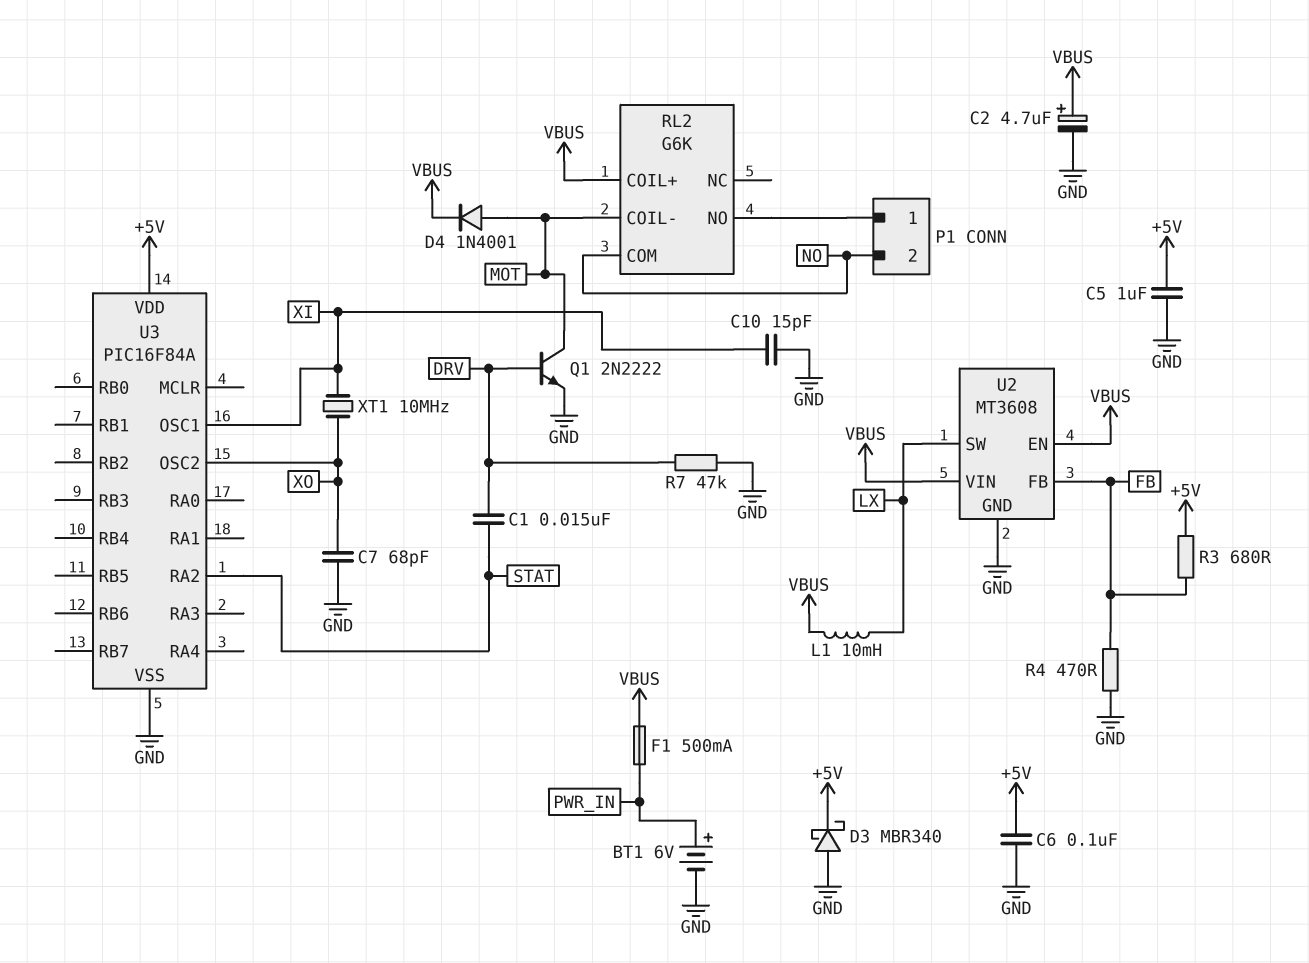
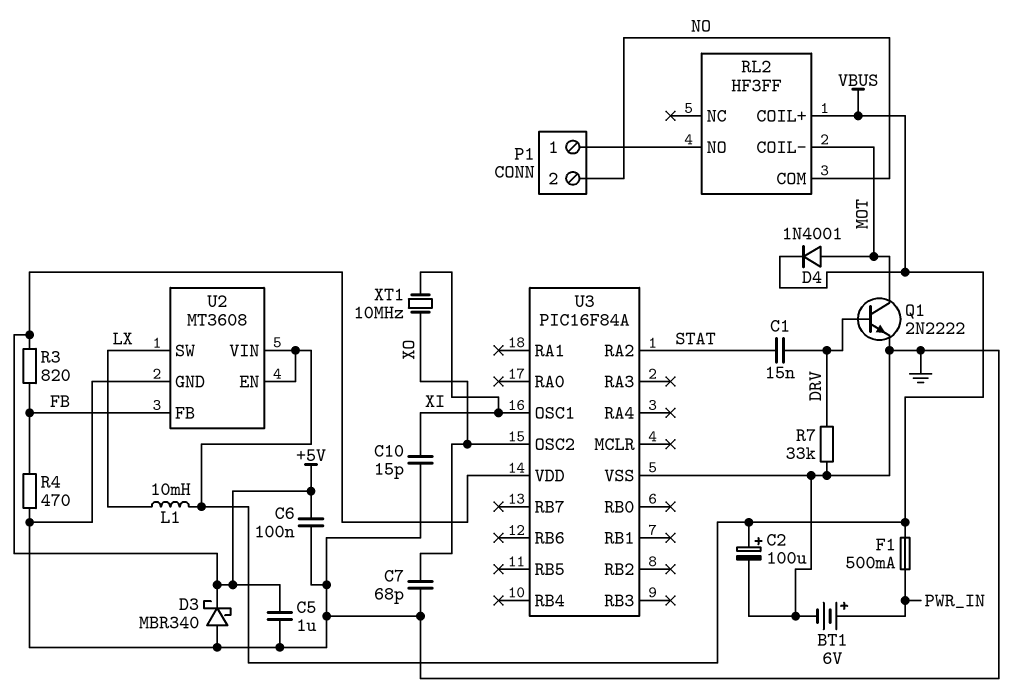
C2: 4.7uF (plus VBUS, minus GND) -> 100uF (plus VBUS, minus GND)
R3: 680 (+5V, FB) -> 820 (+5V, FB)
R7: 47k (DRV, GND) -> 33k (DRV, GND)
RL2: G6K -> HF3FF

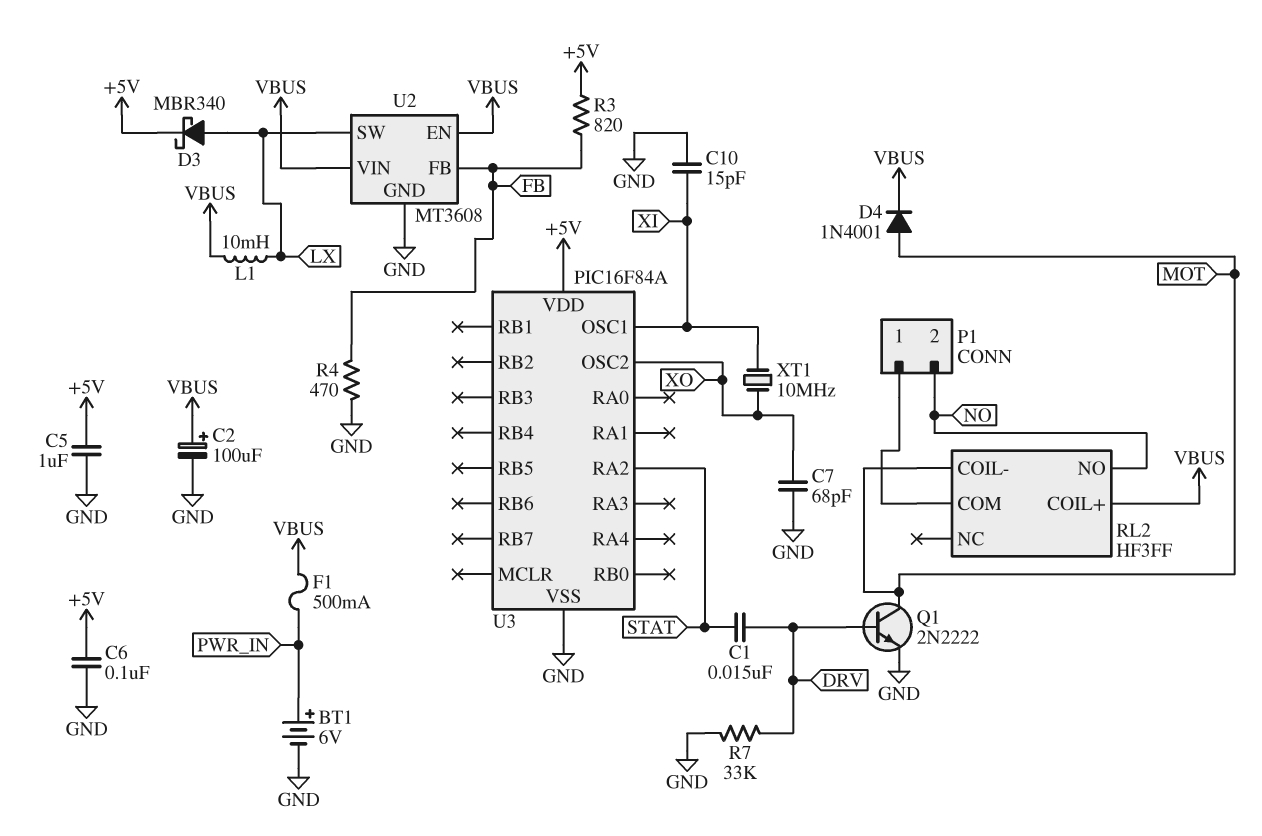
D3: schottky MBR340 (A GND, K +5V) -> schottky MBR340 (A LX, K +5V)
RL2 pin COM: NO -> P1/1
RL2 pin NO: P1/1 -> NO

